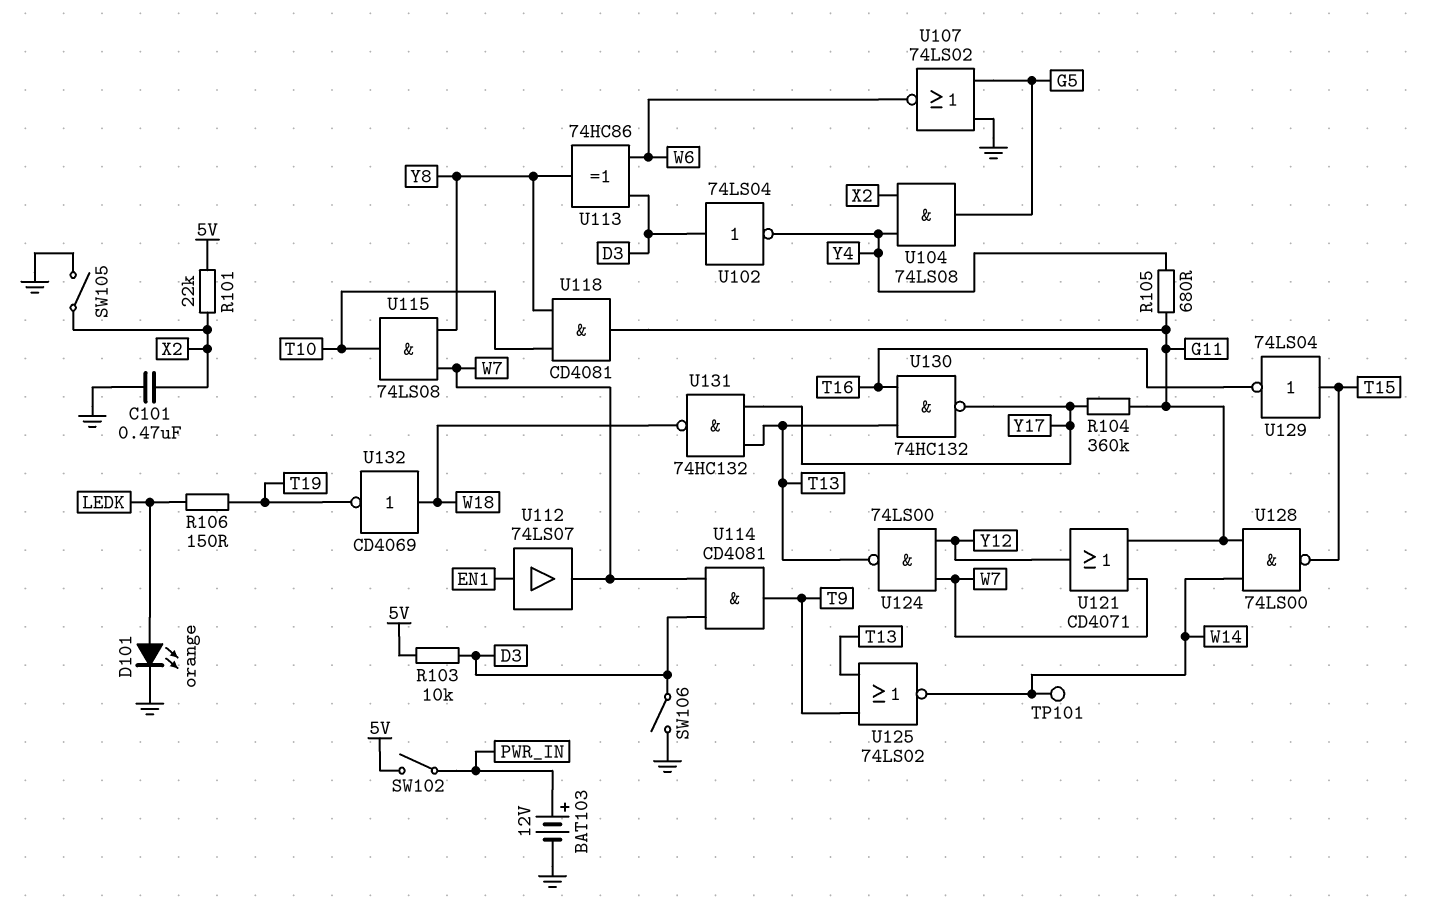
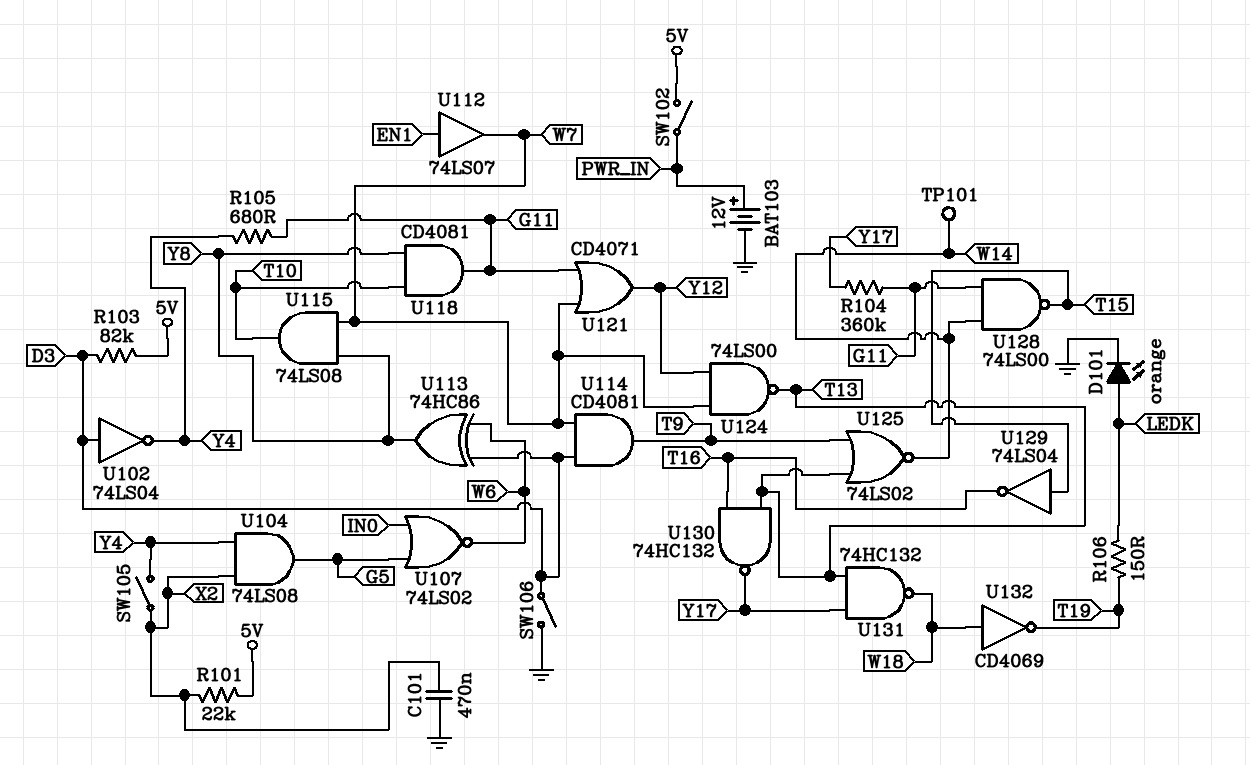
R103: 10k (5V, D3) -> 82k (5V, D3)
SW105: switch (GND, X2) -> switch (X2, Y4)
U107: NOR 74LS02 (in G5, in GND, out W6) -> NOR 74LS02 (in G5, in IN0, out W6)

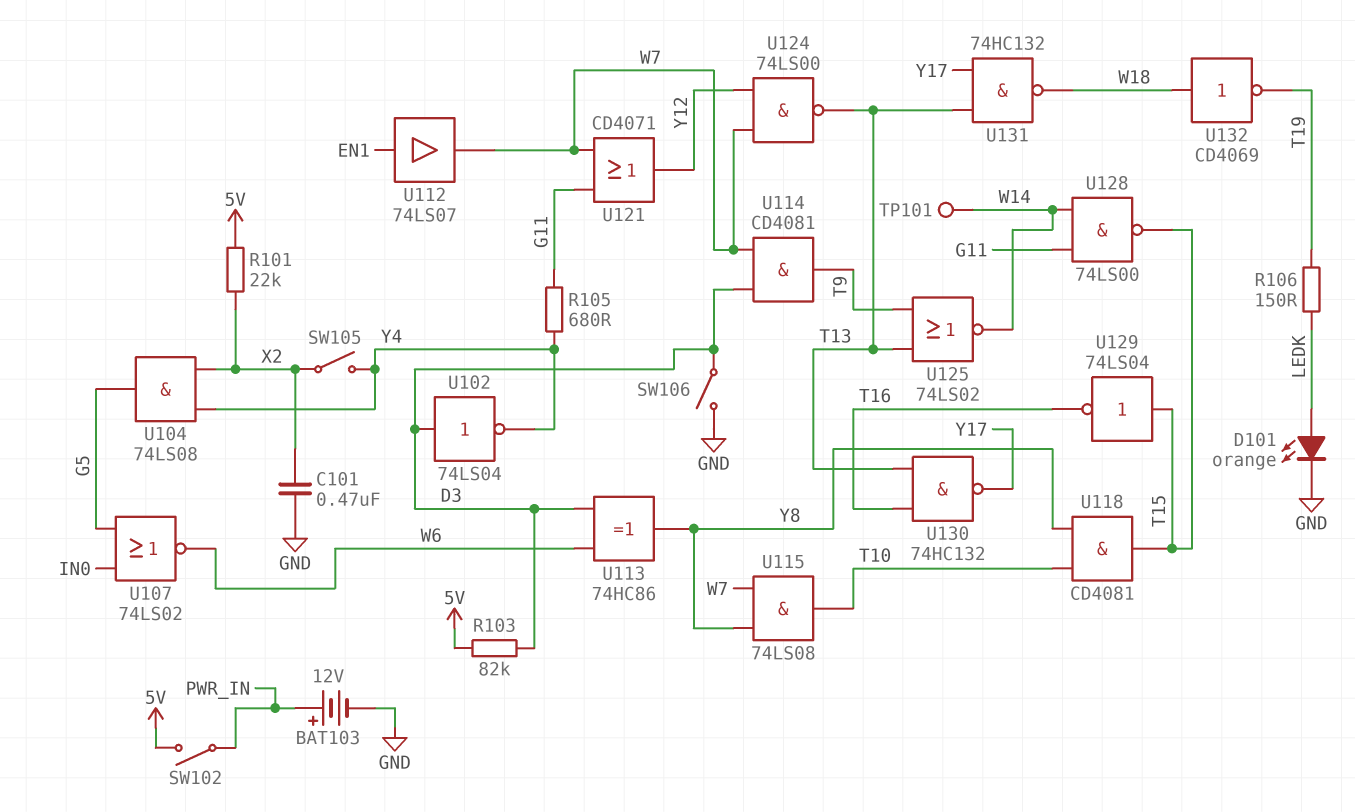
R104: 360k (G11, Y17) -> none
U118: AND CD4081 (in T10, in Y8, out G11) -> AND CD4081 (in T10, in Y8, out T15)

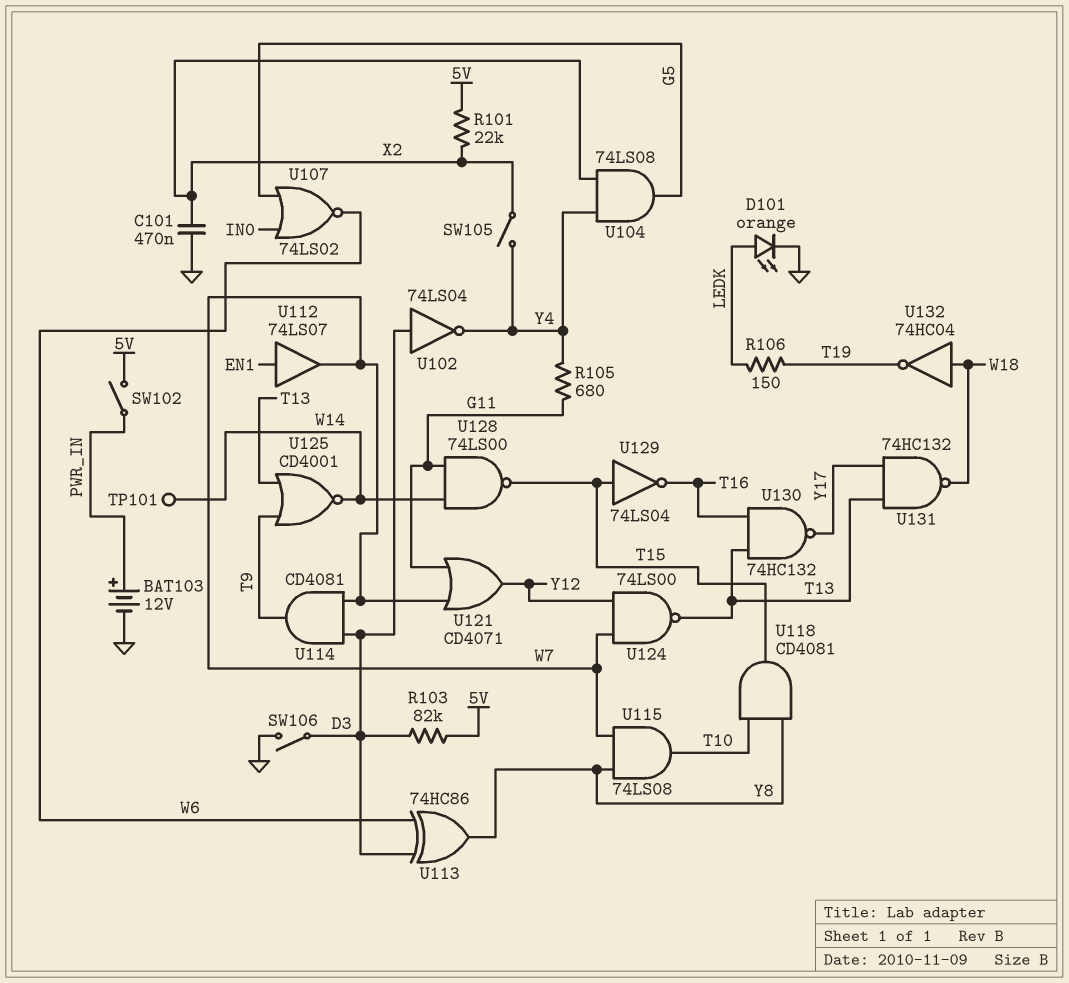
U125: NOR 74LS02 (in T9, in T13, out W14) -> NOR CD4001 (in T9, in T13, out W14)
U132: NOT CD4069 (in W18, out T19) -> NOT 74HC04 (in W18, out T19)

